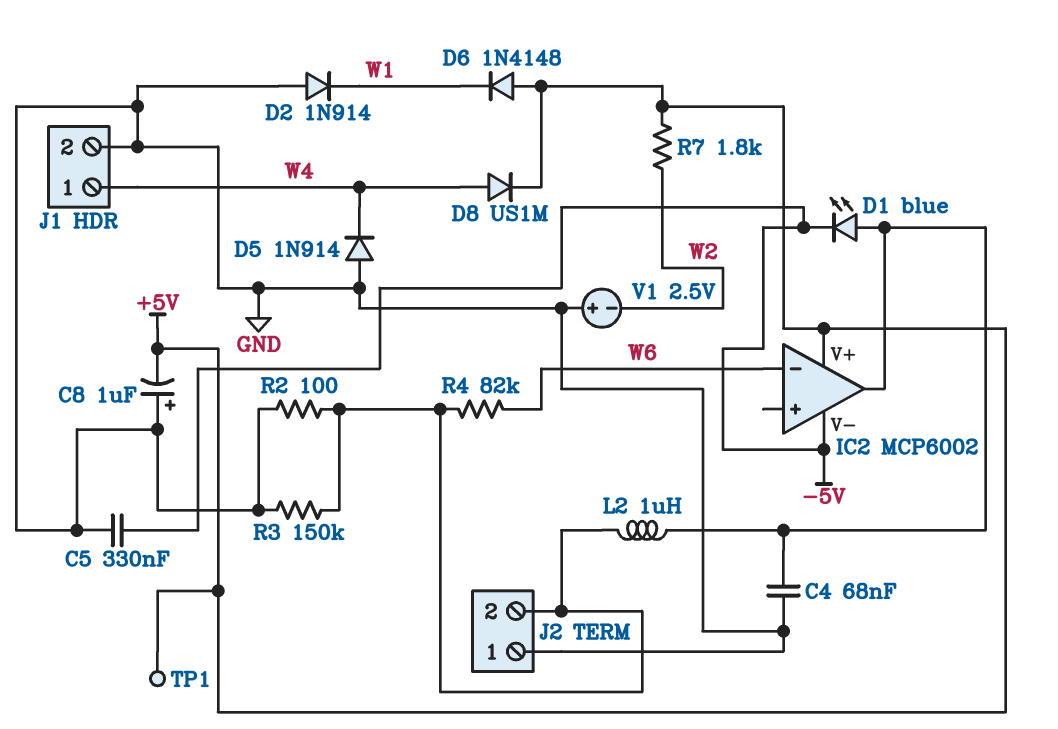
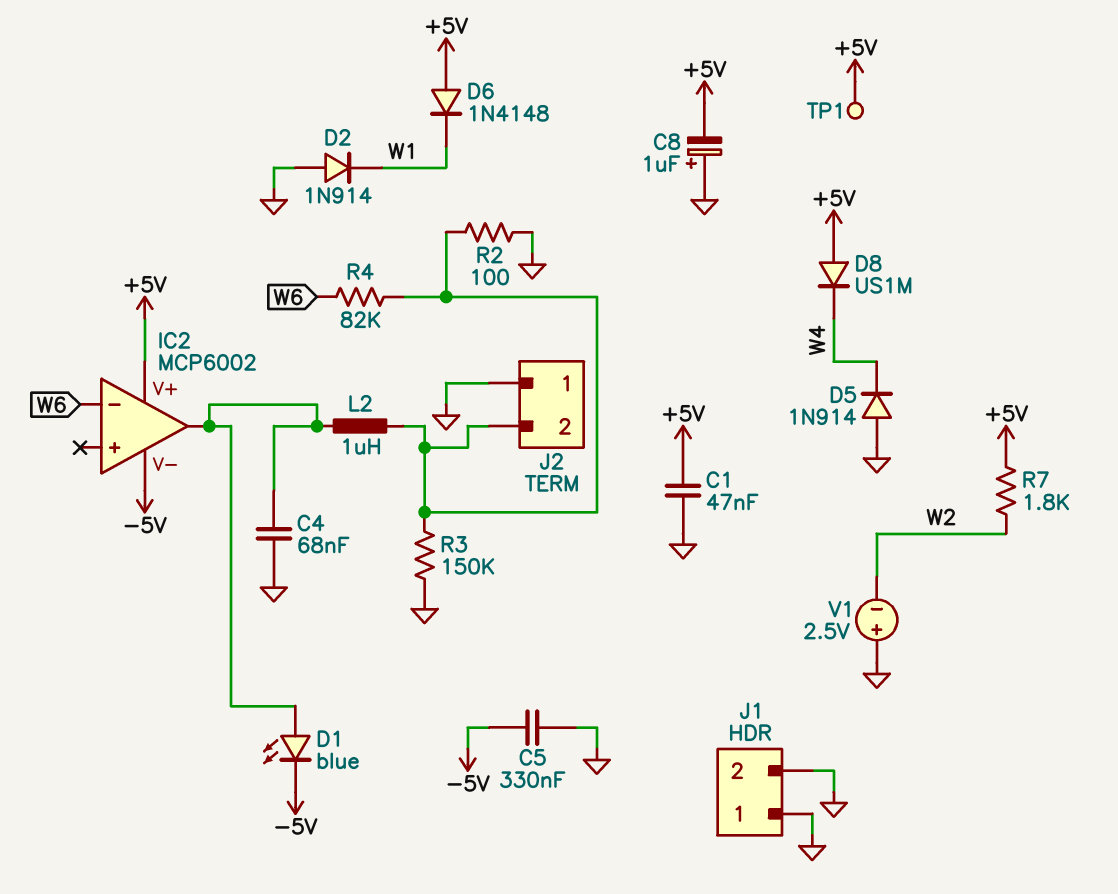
C1: none -> 47nF (+5V, GND)
D8: diode US1M (A W4, K +5V) -> diode US1M (A +5V, K W4)
J1 pin 1: W4 -> GND

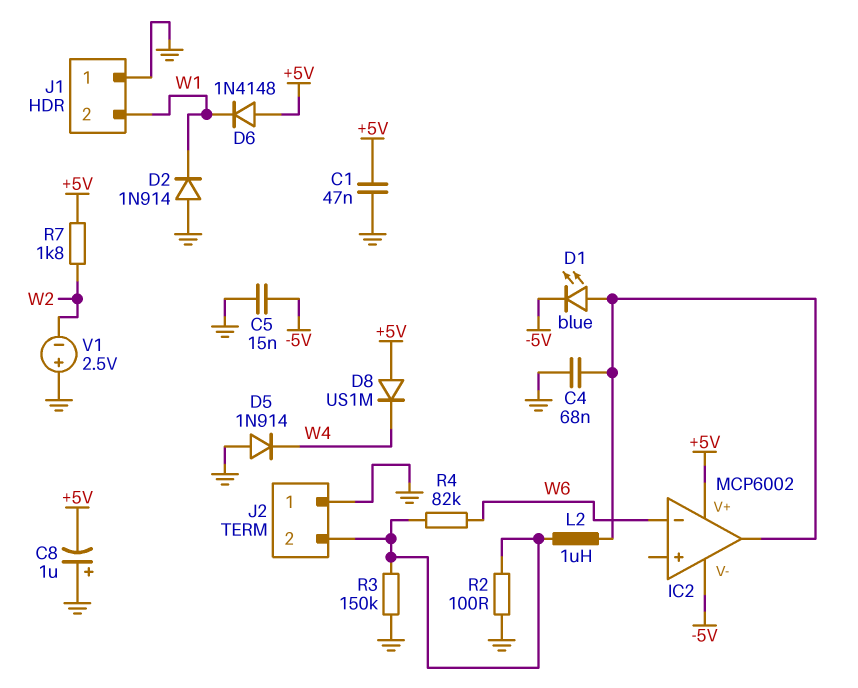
C5: 330nF (-5V, GND) -> 15nF (-5V, GND)
J1 pin 2: GND -> W1
TP1: test point (+5V) -> none

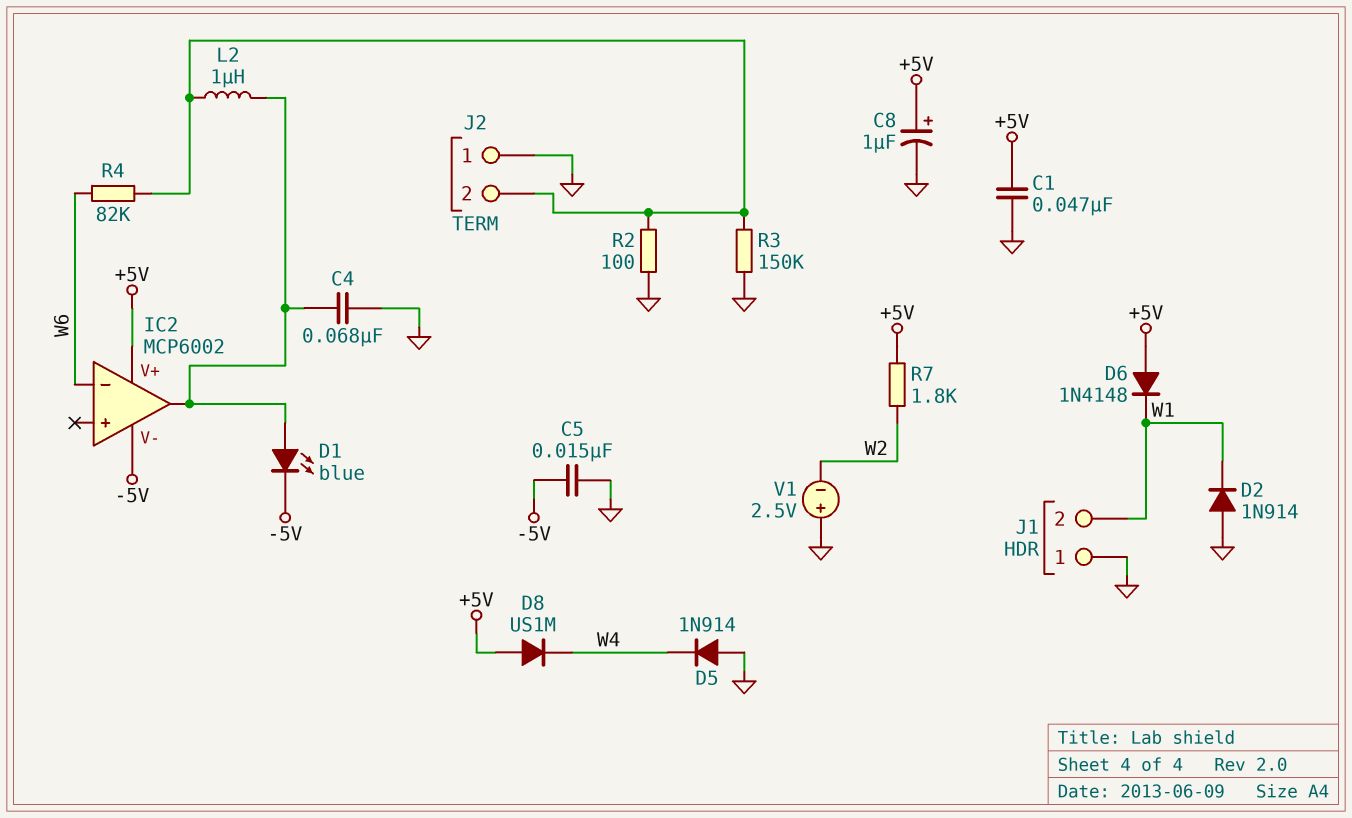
C8: 1uF (plus GND, minus +5V) -> 1uF (plus +5V, minus GND)

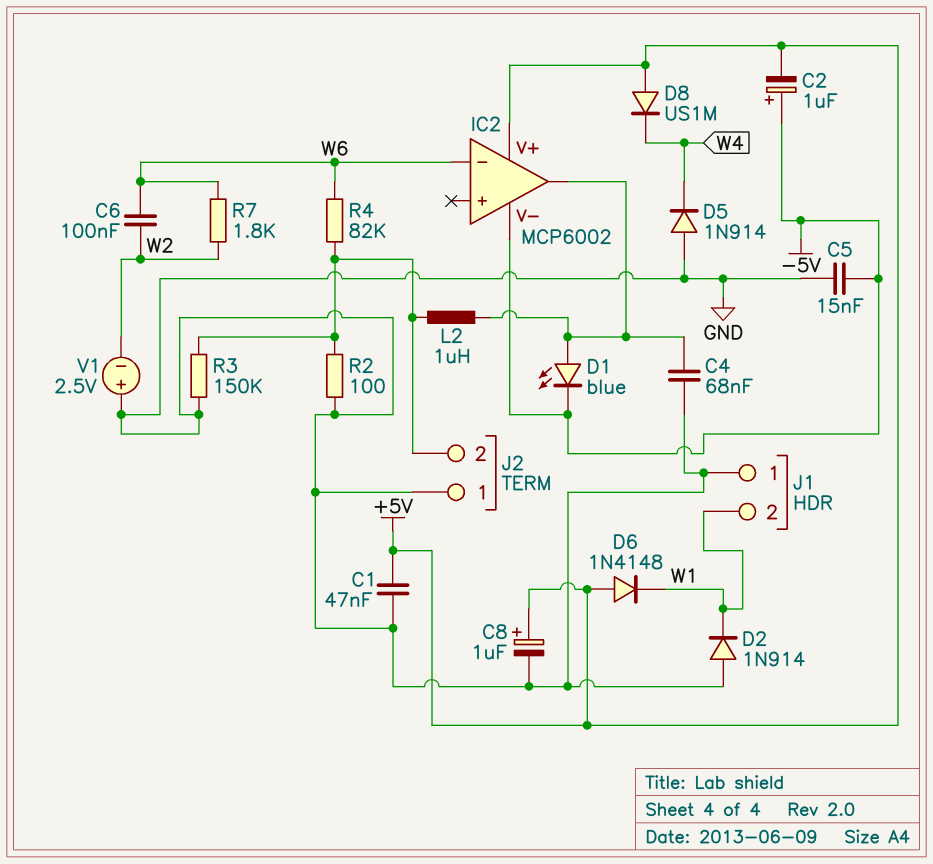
C2: none -> 1uF (plus -5V, minus +5V)
C6: none -> 100nF (W2, W6)
R7: 1.8k (+5V, W2) -> 1.8k (W2, W6)

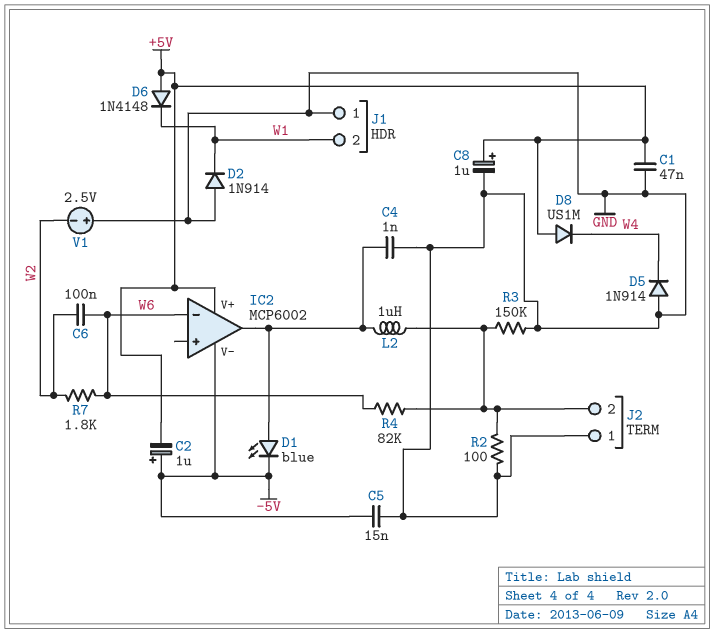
C4: 68nF (GND, IC2/out) -> 1nF (GND, IC2/out)

